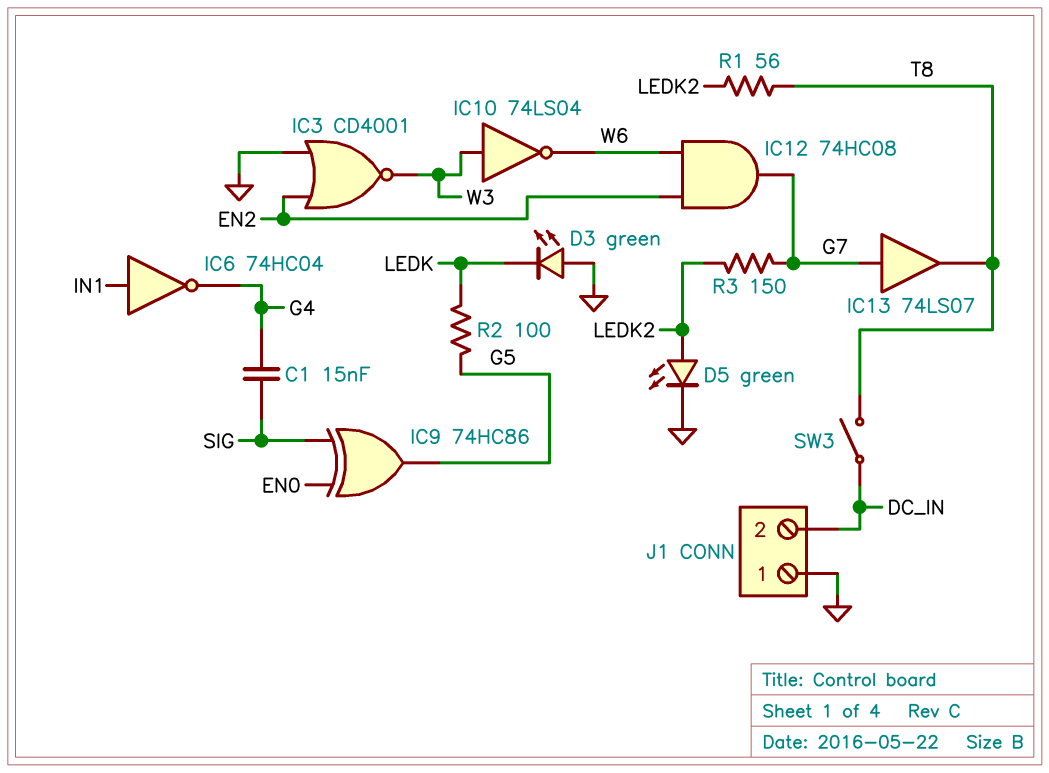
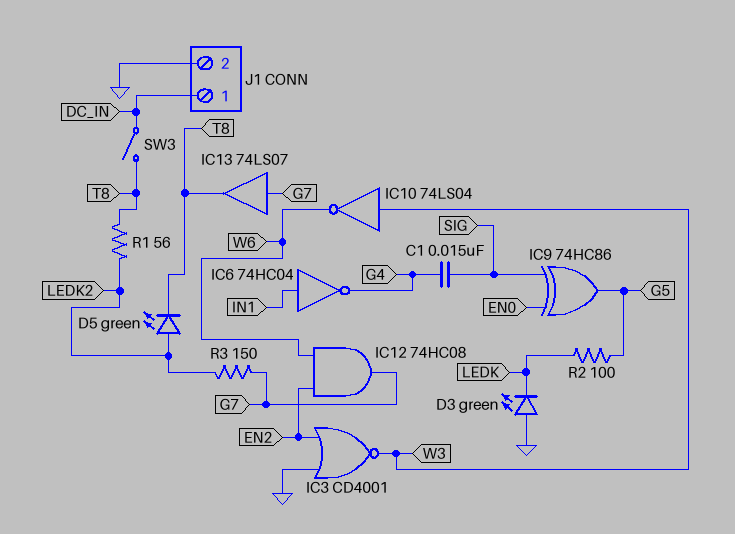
D5: LED green (A LEDK2, K GND) -> LED green (A LEDK2, K T8)
J1 pin 1: GND -> DC_IN
J1 pin 2: DC_IN -> GND

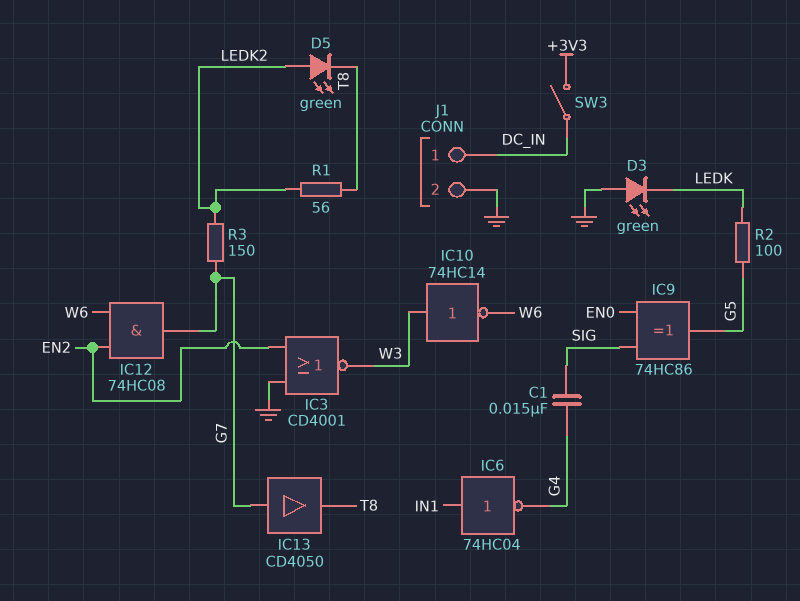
IC10: NOT 74LS04 (in W3, out W6) -> NOT 74HC14 (in W3, out W6)
IC13: buffer 74LS07 (in G7, out T8) -> buffer CD4050 (in G7, out T8)
SW3: switch (DC_IN, T8) -> switch (+3V3, DC_IN)

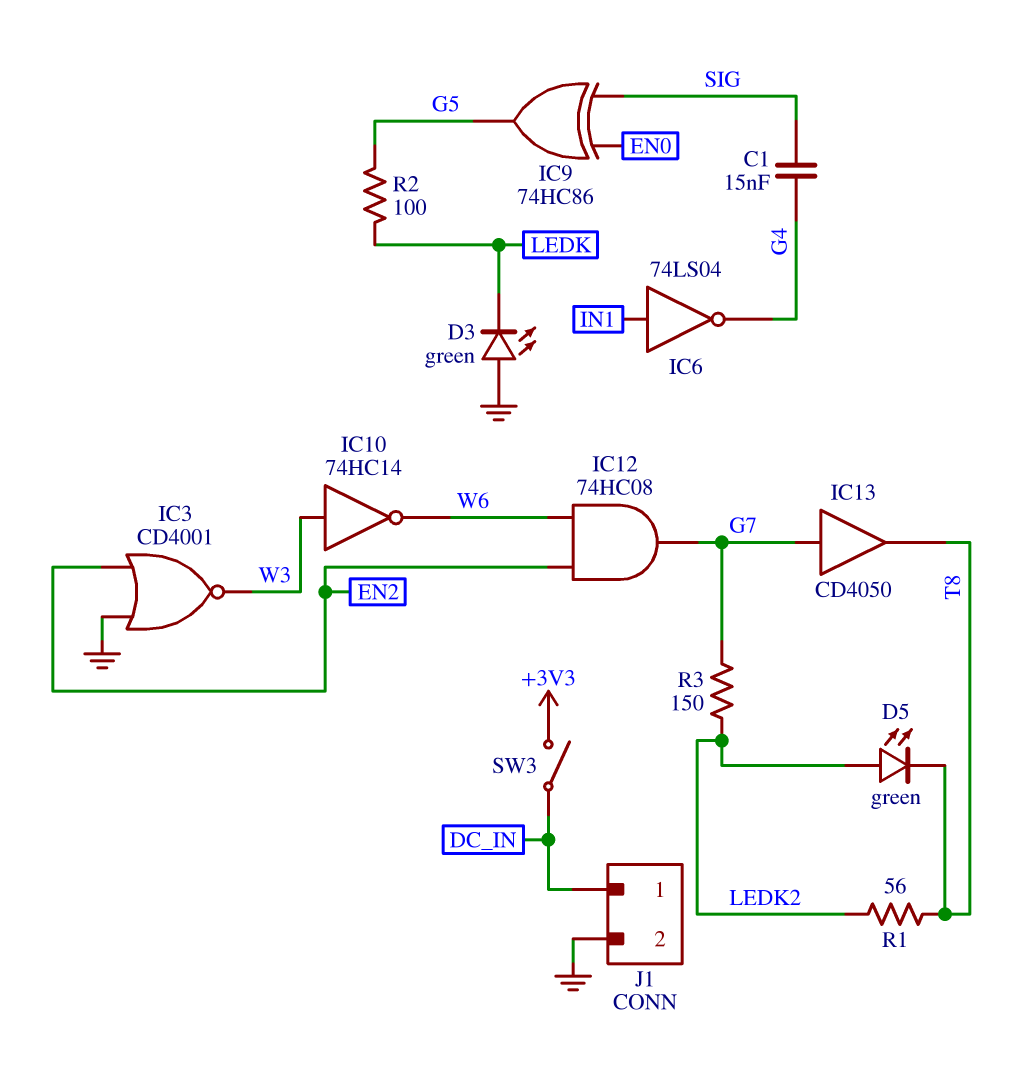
IC6: NOT 74HC04 (in IN1, out G4) -> NOT 74LS04 (in IN1, out G4)

